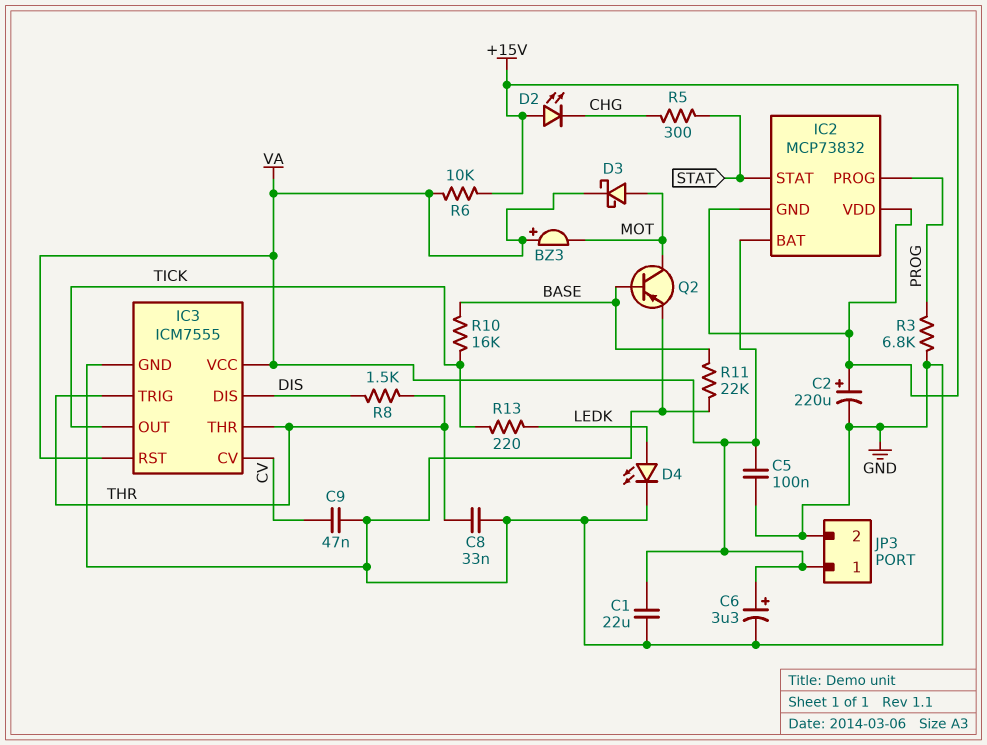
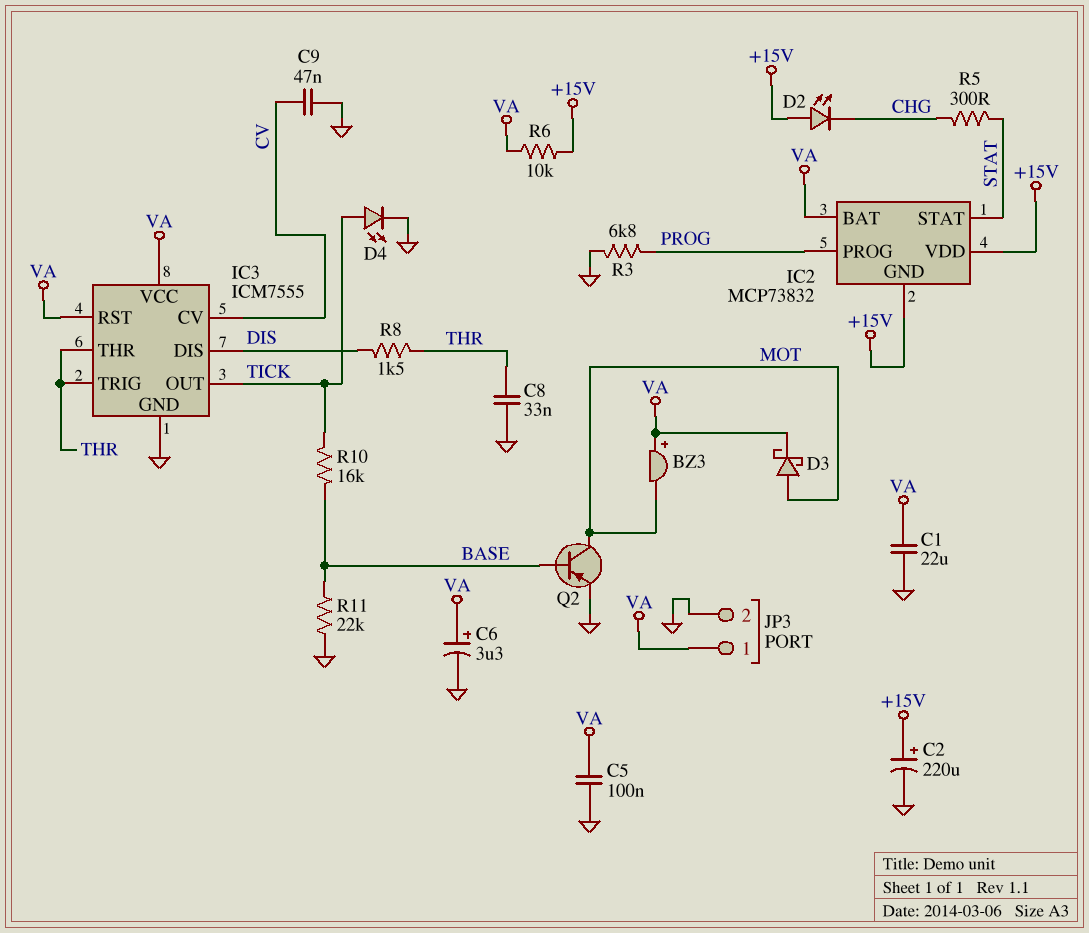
D4: LED (A LEDK, K GND) -> LED (A TICK, K GND)
R13: 220 (LEDK, TICK) -> none

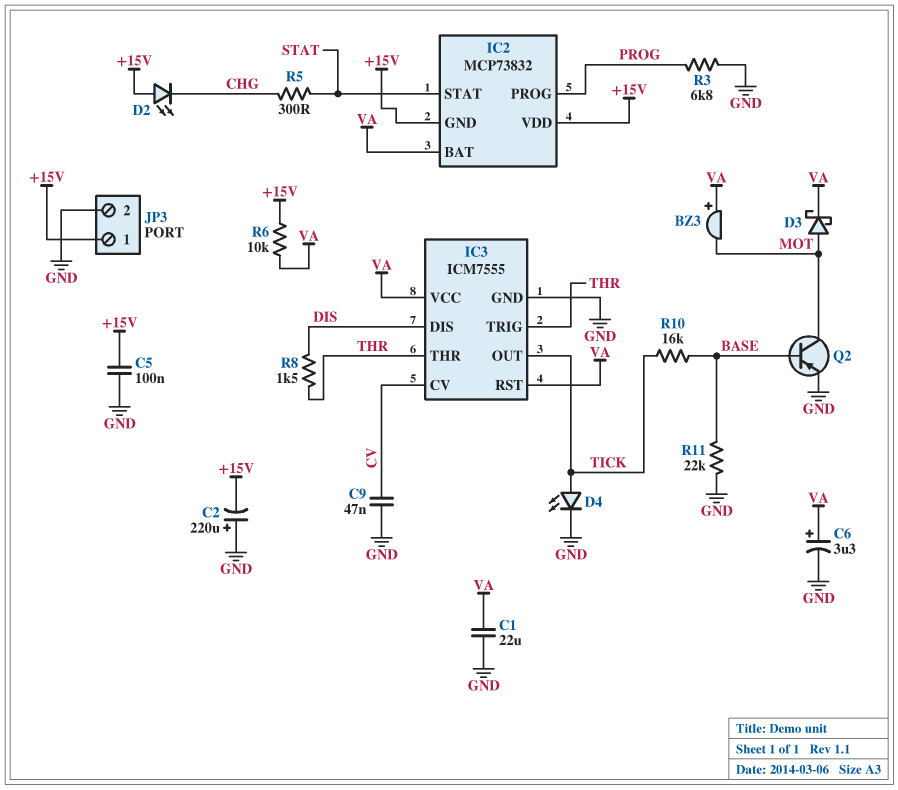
C2: 220uF (plus +15V, minus GND) -> 220uF (plus GND, minus +15V)
C5: 100nF (GND, VA) -> 100nF (+15V, GND)
C8: 33nF (GND, THR) -> none
JP3 pin 1: VA -> +15V

